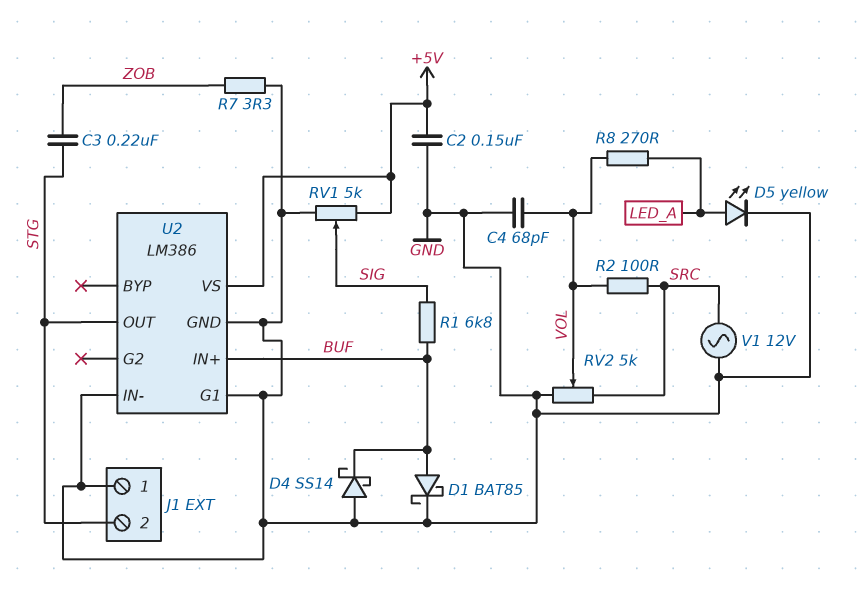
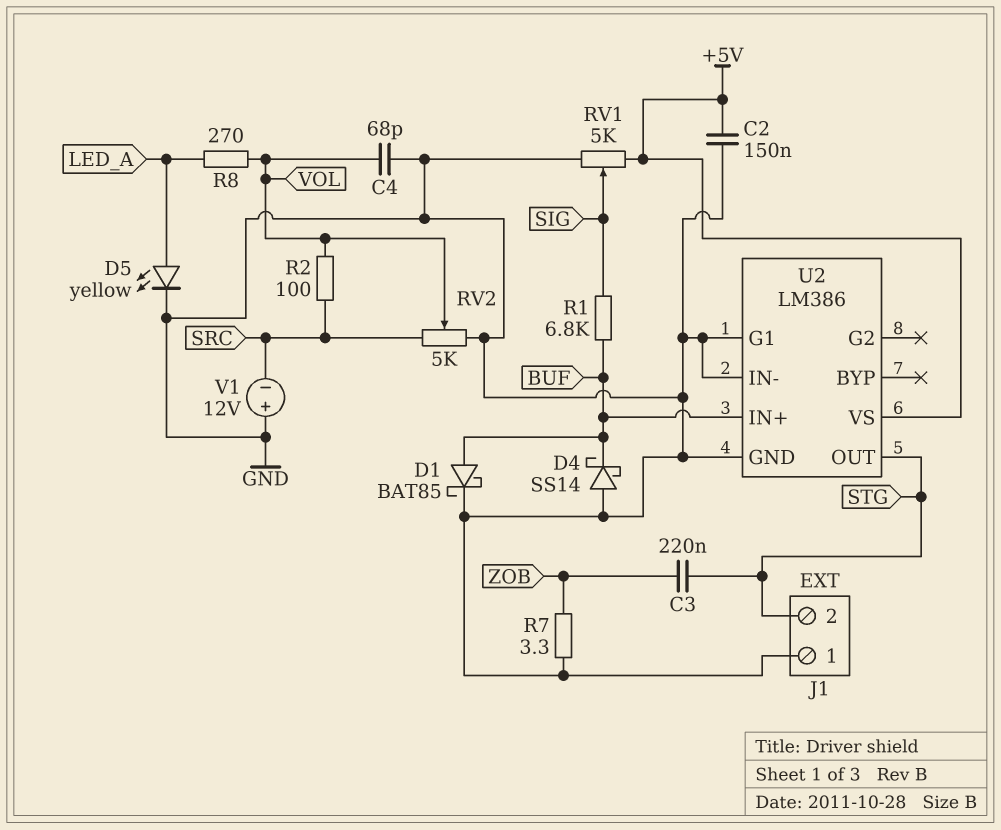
V1: AC 12V (GND, SRC) -> 12V (plus GND, minus SRC)

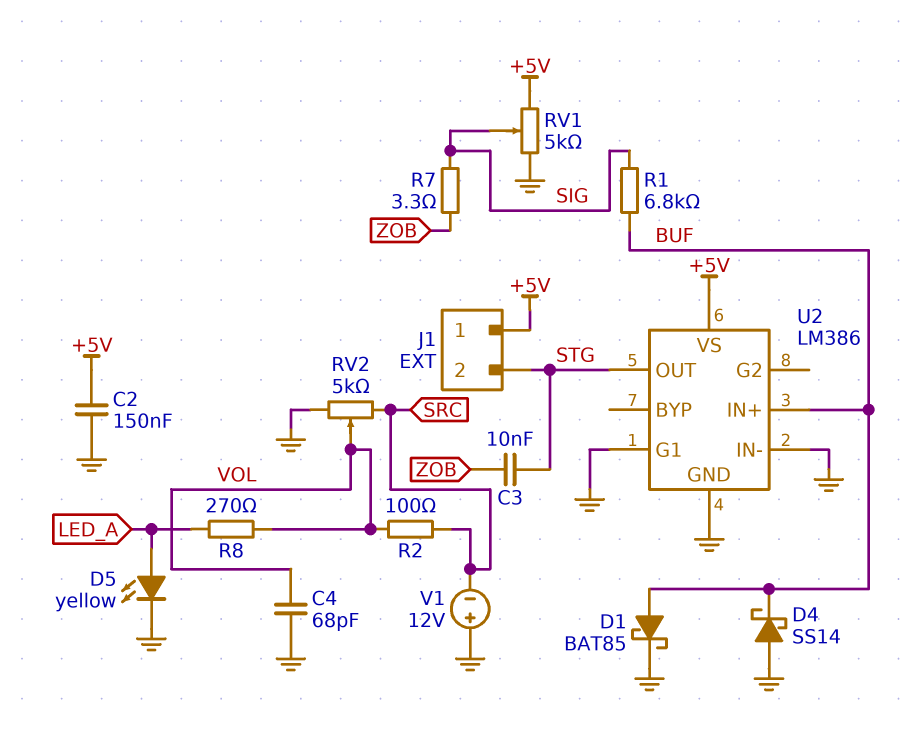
C3: 220nF (STG, ZOB) -> 10nF (STG, ZOB)
J1 pin 1: GND -> +5V
R7: 3.3 (GND, ZOB) -> 3.3 (SIG, ZOB)

